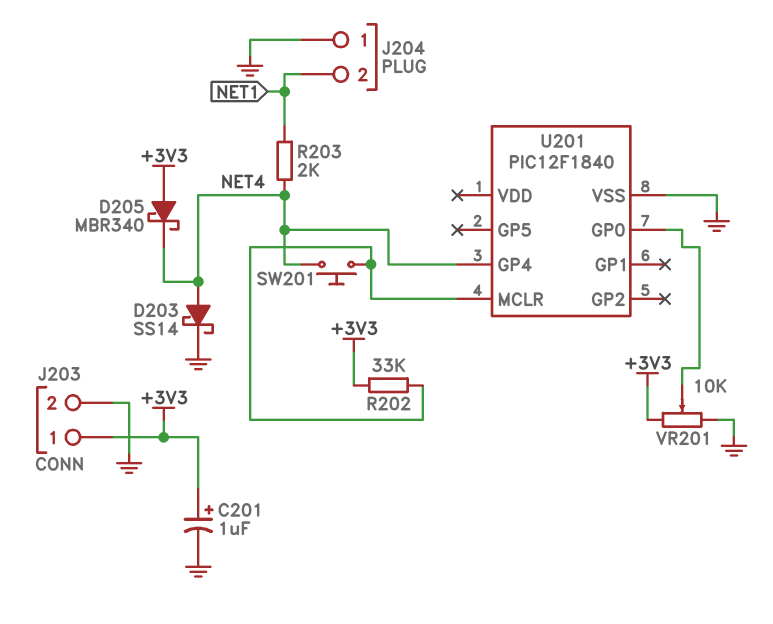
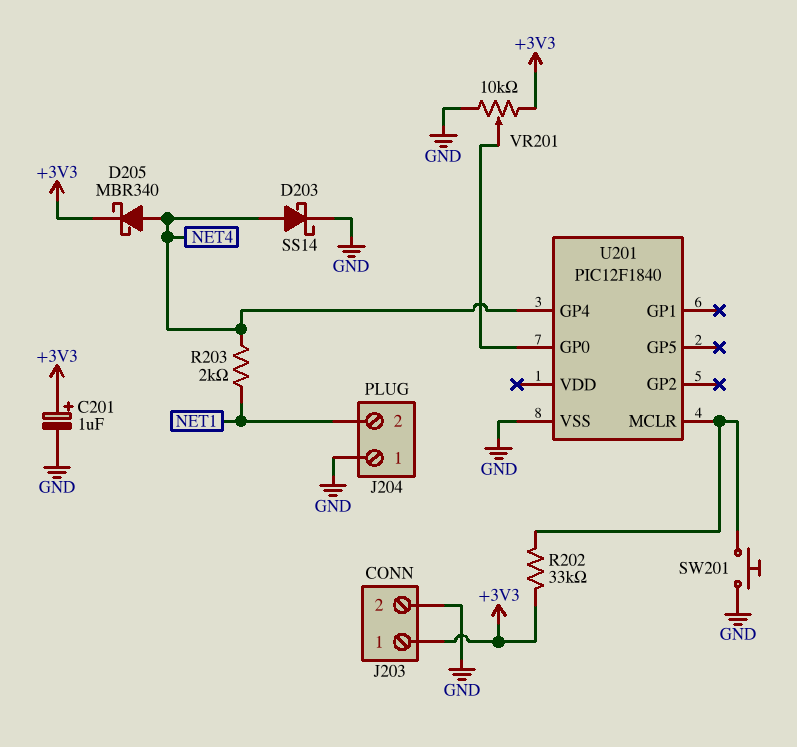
D205: schottky MBR340 (A +3V3, K NET4) -> schottky MBR340 (A NET4, K +3V3)
SW201: button (NET4, U201/MCLR) -> button (GND, U201/MCLR)

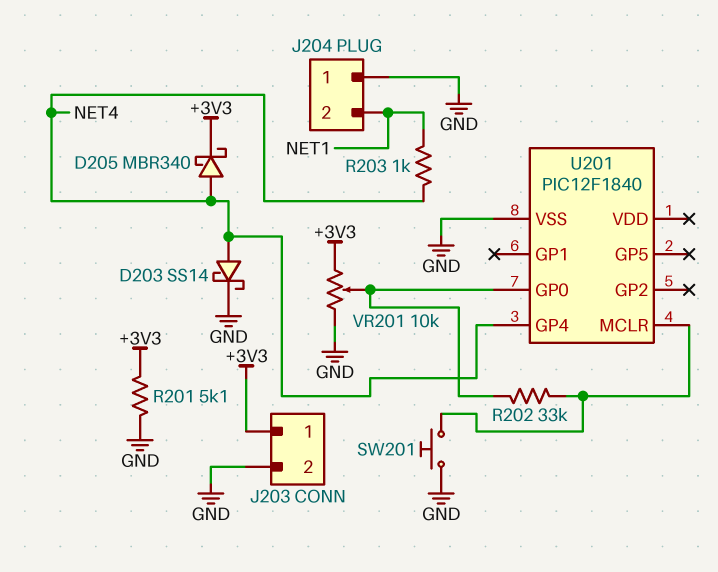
C201: 1uF (plus +3V3, minus GND) -> none
R201: none -> 5.1k (+3V3, GND)
R202: 33k (+3V3, U201/MCLR) -> 33k (U201/GP0, U201/MCLR)
R203: 2k (NET1, NET4) -> 1k (NET1, NET4)

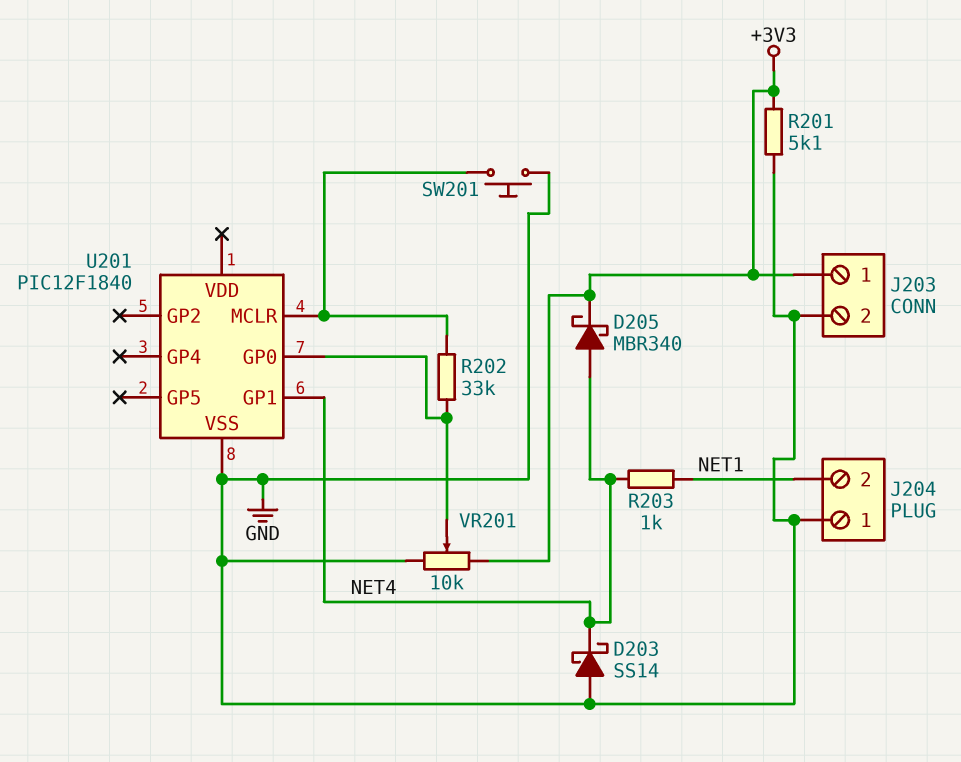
D203: schottky SS14 (A NET4, K GND) -> schottky SS14 (A GND, K NET4)
U201 pin GP1: none -> NET4
U201 pin GP4: NET4 -> none

